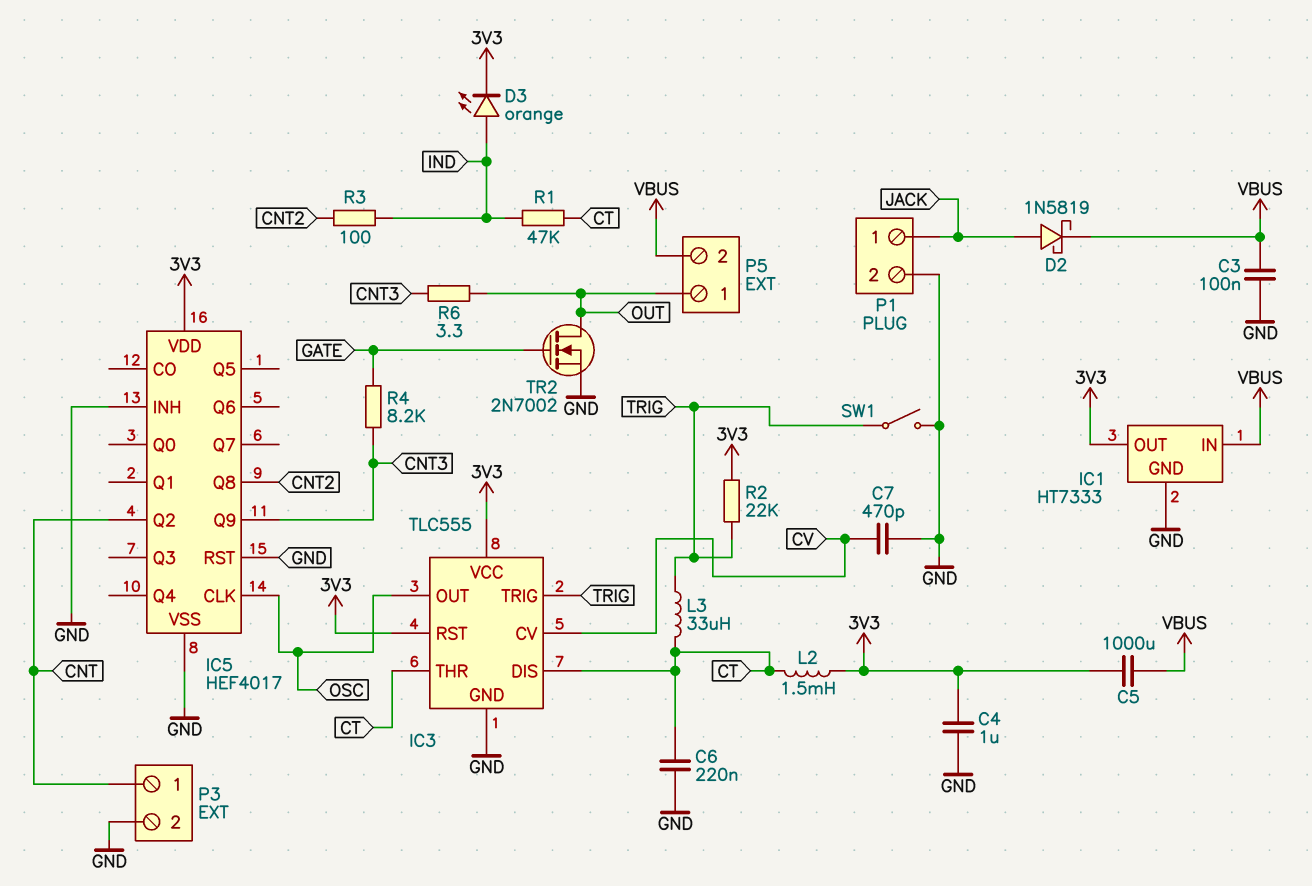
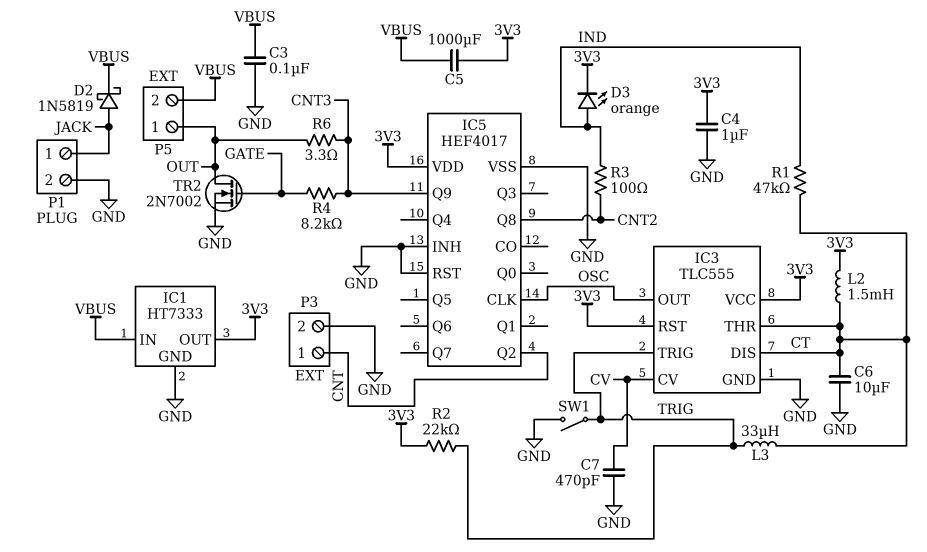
C6: 220nF (CT, GND) -> 10uF (CT, GND)

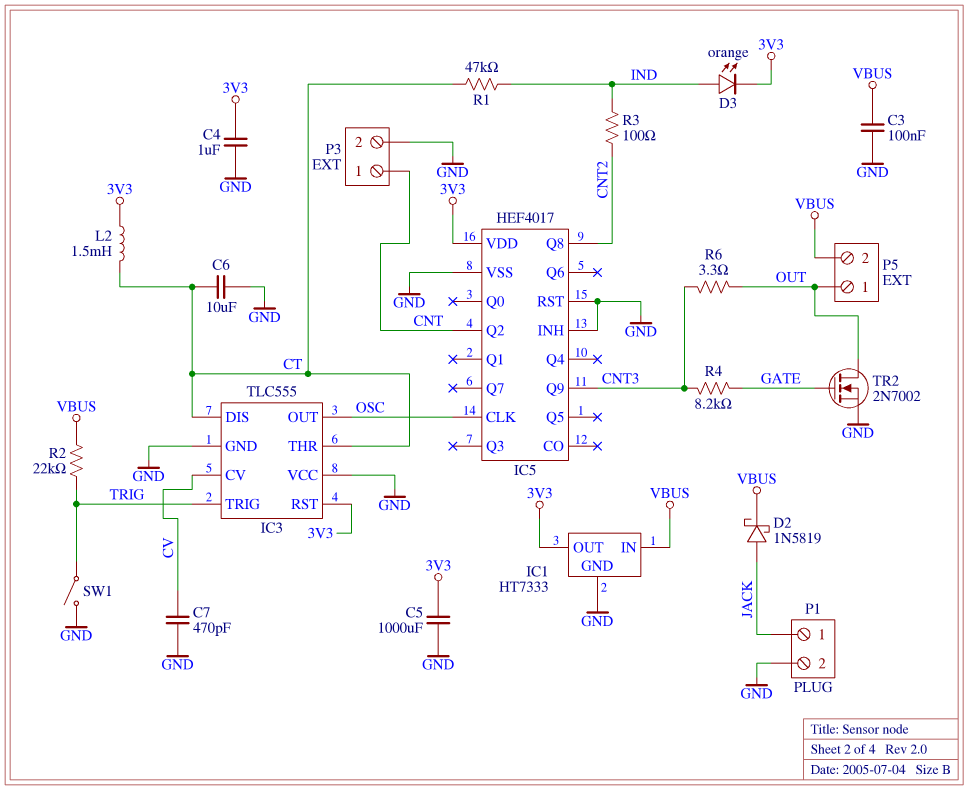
C5: 1000uF (3V3, VBUS) -> 1000uF (3V3, GND)
IC3 pin VCC: 3V3 -> GND
L3: 33uH (CT, TRIG) -> none
R2: 22k (3V3, TRIG) -> 22k (TRIG, VBUS)

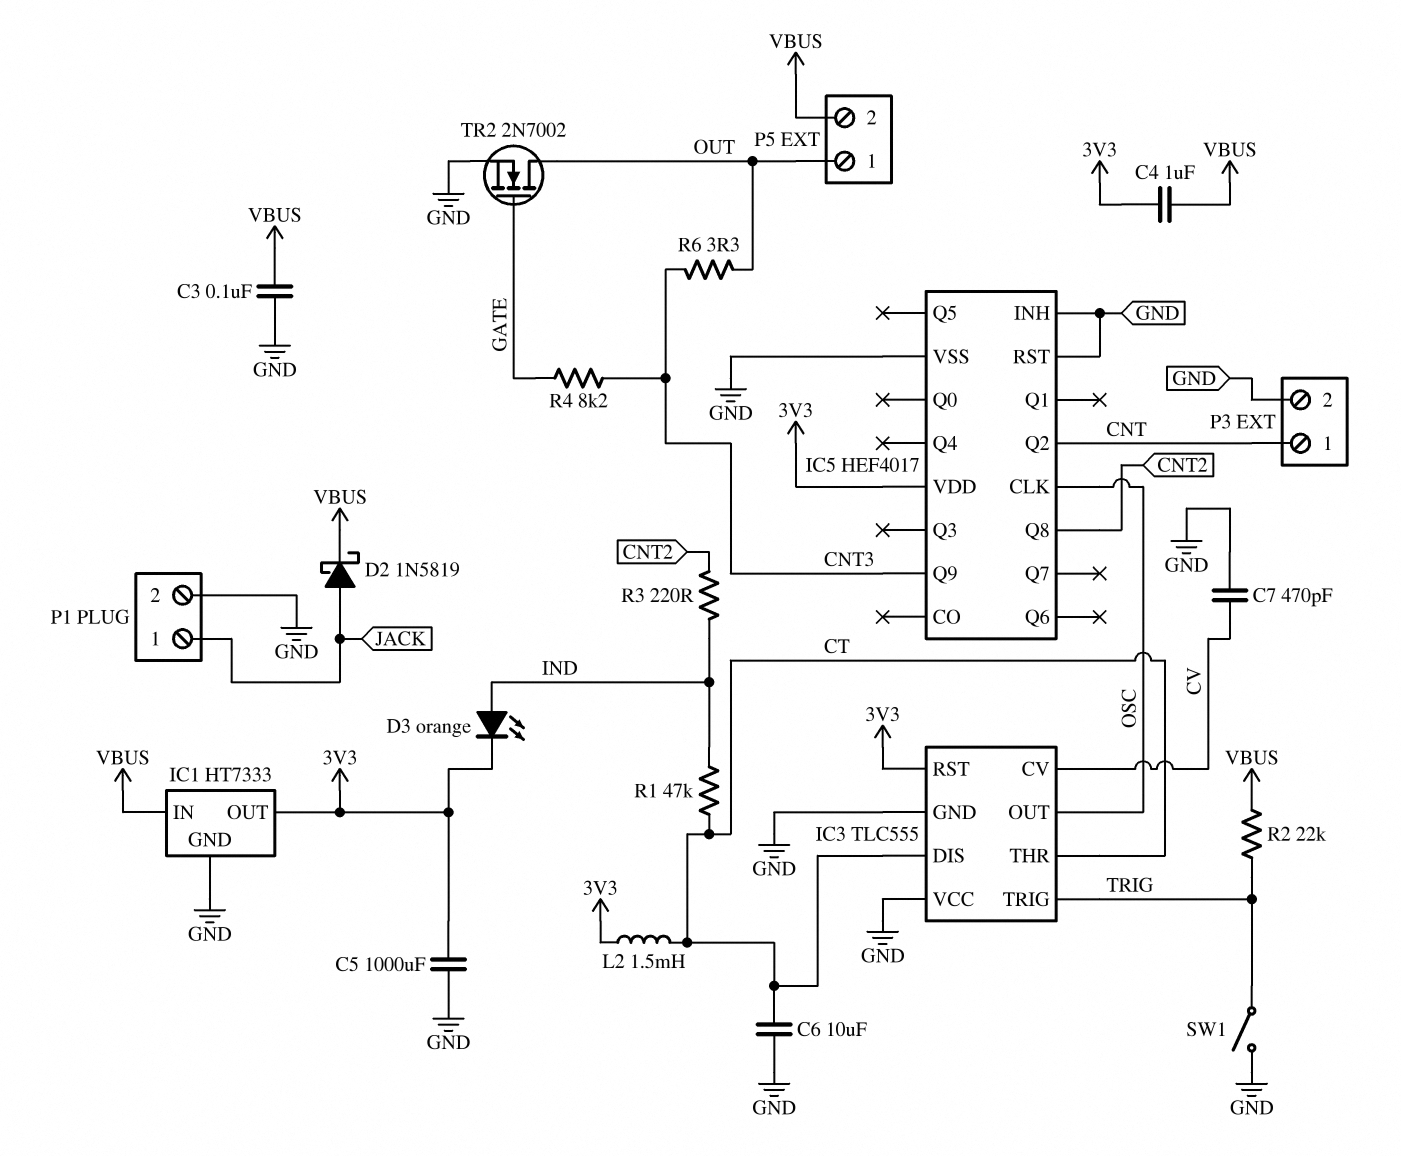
C4: 1uF (3V3, GND) -> 1uF (3V3, VBUS)
R3: 100 (CNT2, IND) -> 220 (CNT2, IND)

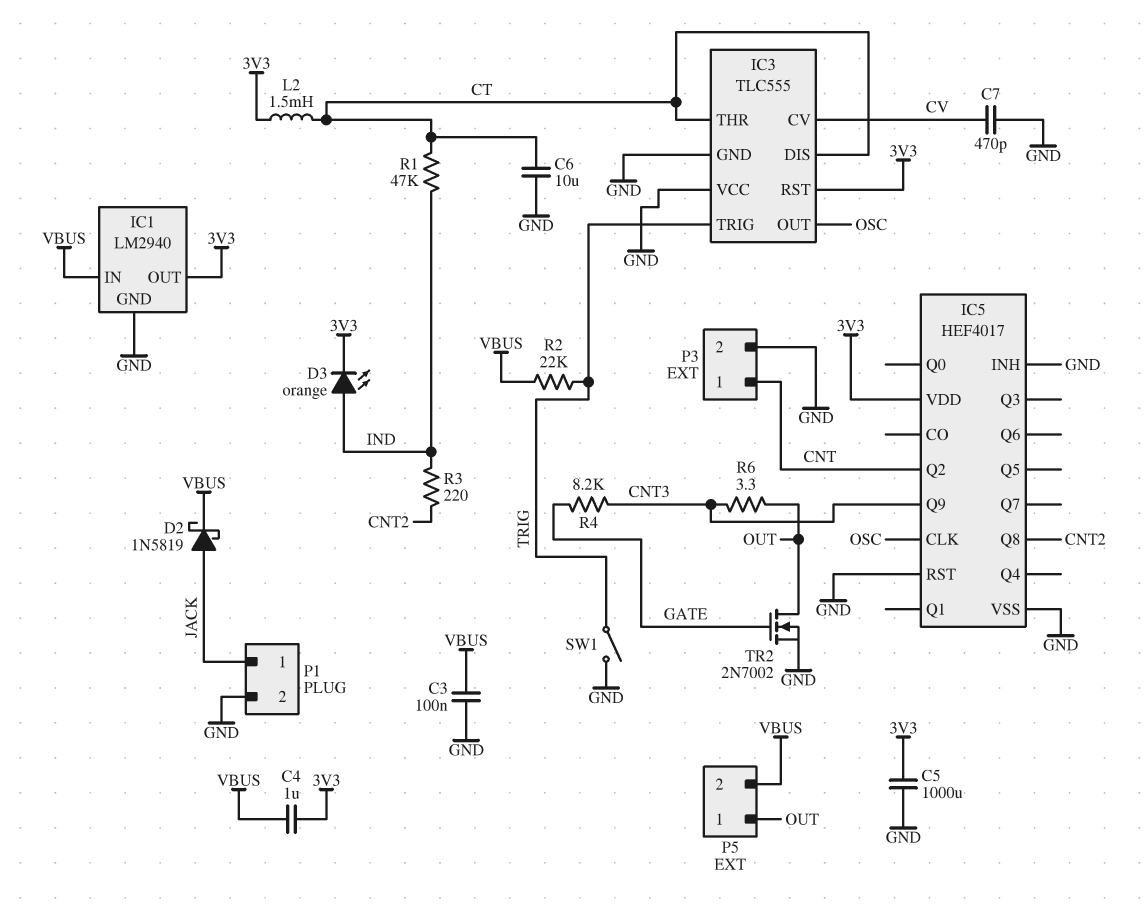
IC1: HT7333 -> LM2940

